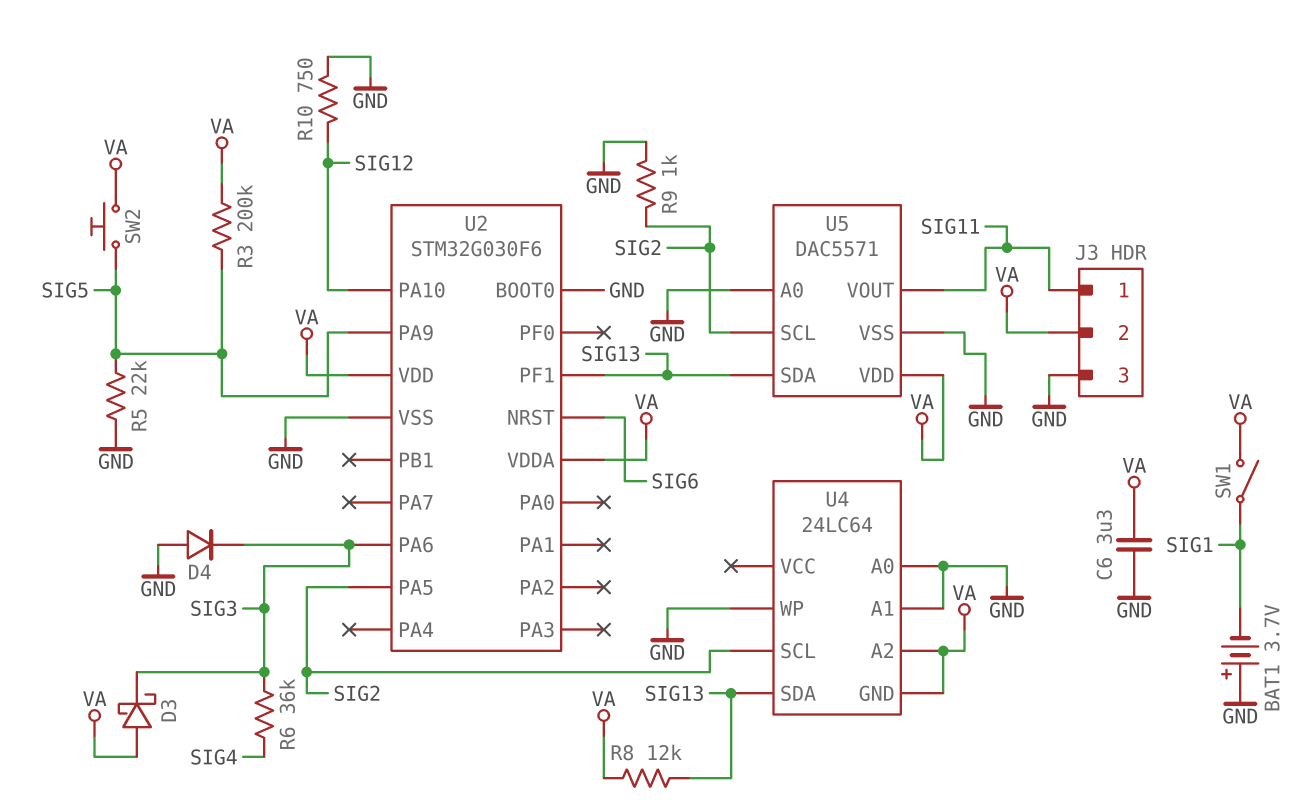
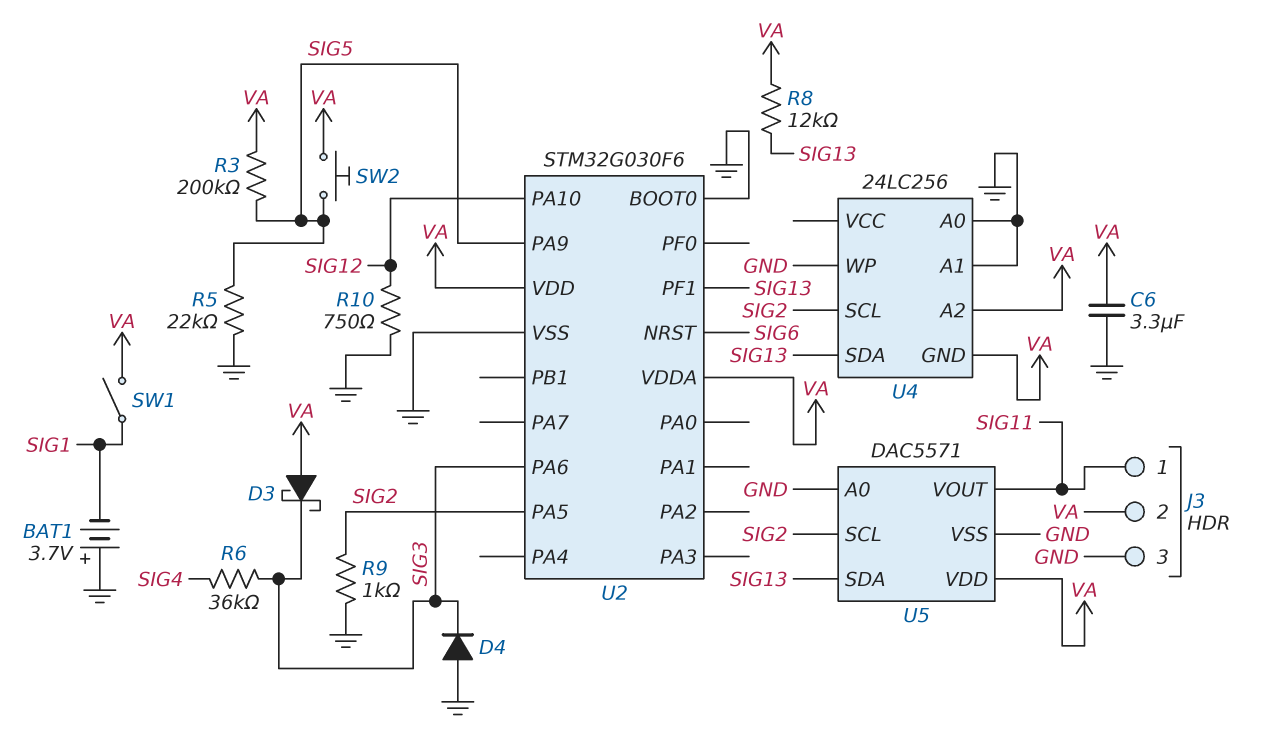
U4: 24LC64 -> 24LC256

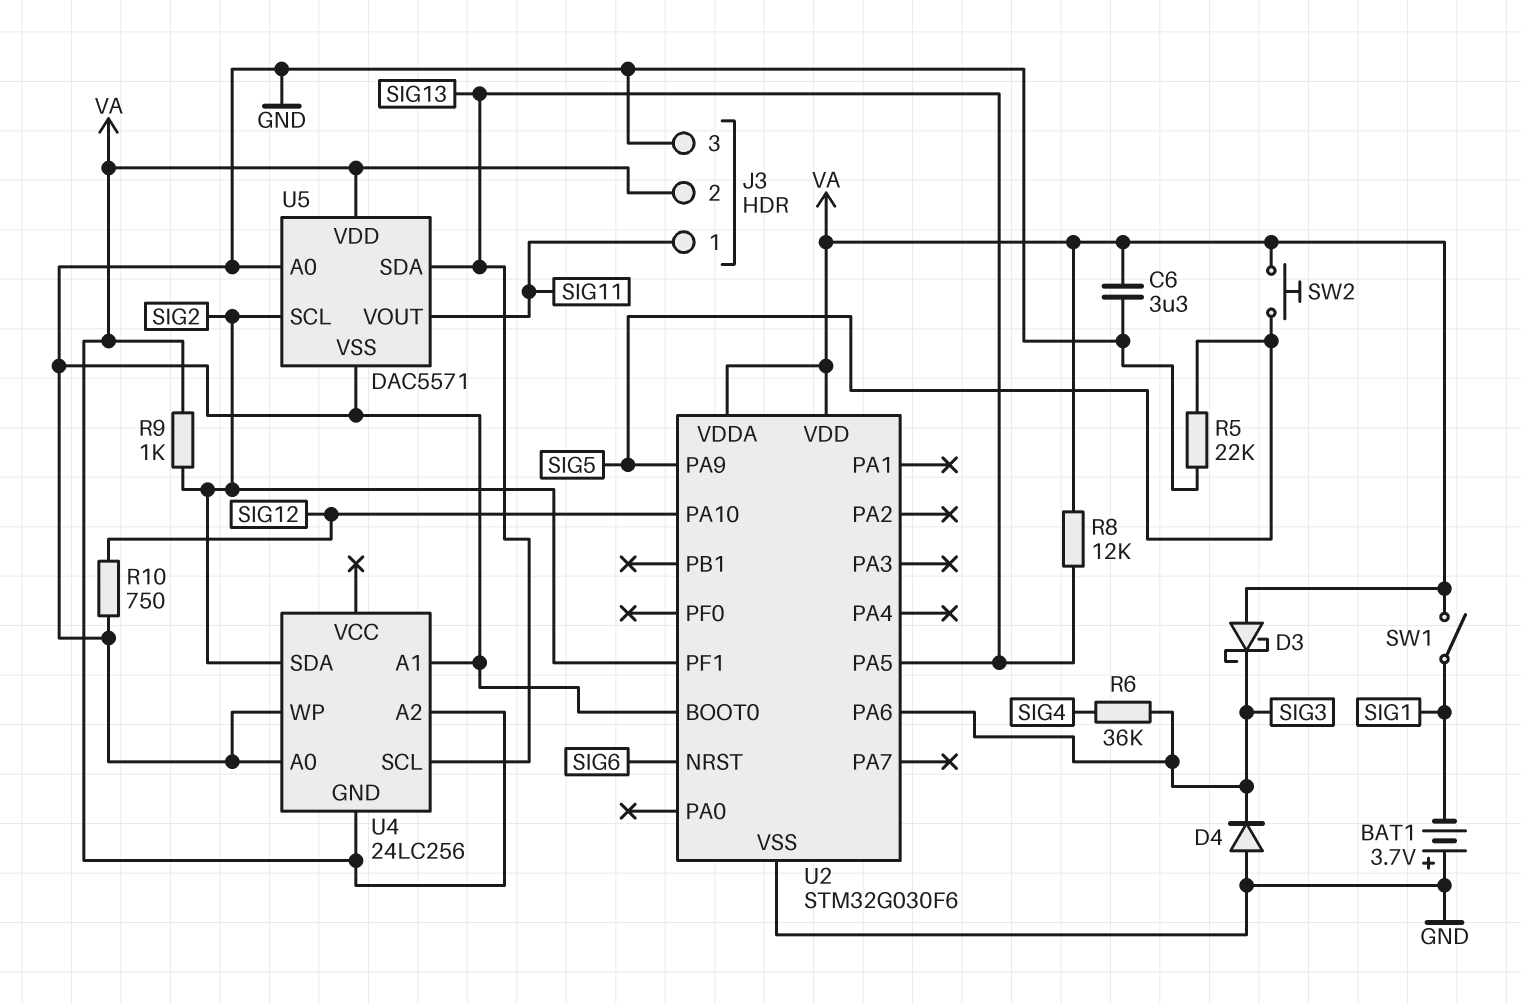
R3: 200k (SIG5, VA) -> none
R9: 1k (GND, SIG2) -> 1k (SIG2, VA)
U2 pin PA5: SIG2 -> SIG13
U2 pin PF1: SIG13 -> SIG2
U4 pin SCL: SIG2 -> SIG13
U4 pin SDA: SIG13 -> SIG2

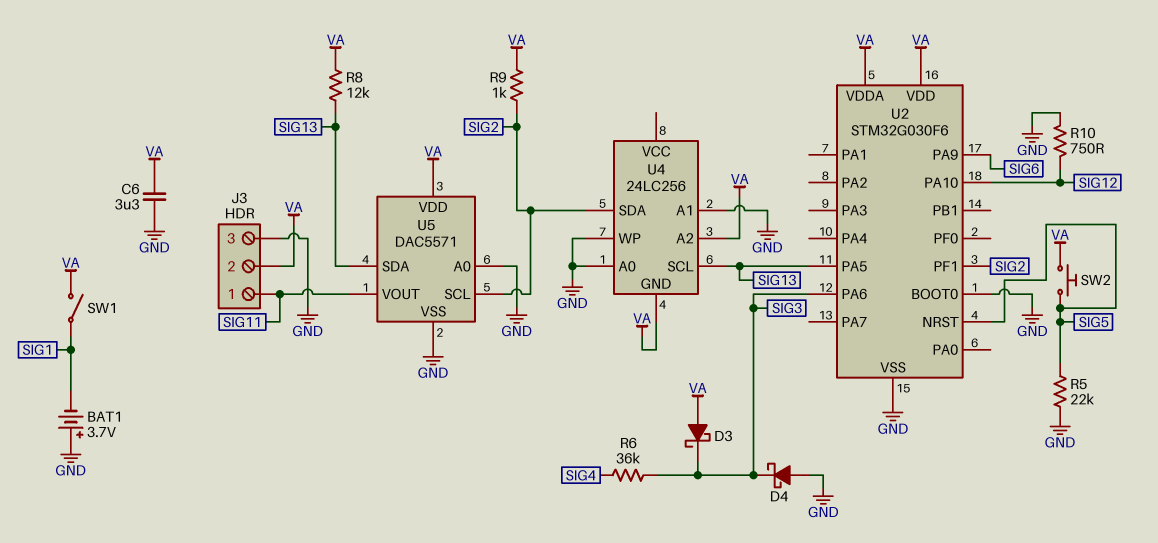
D4: diode (A GND, K SIG3) -> schottky (A GND, K SIG3)
U2 pin NRST: SIG6 -> SIG5
U2 pin PA9: SIG5 -> SIG6

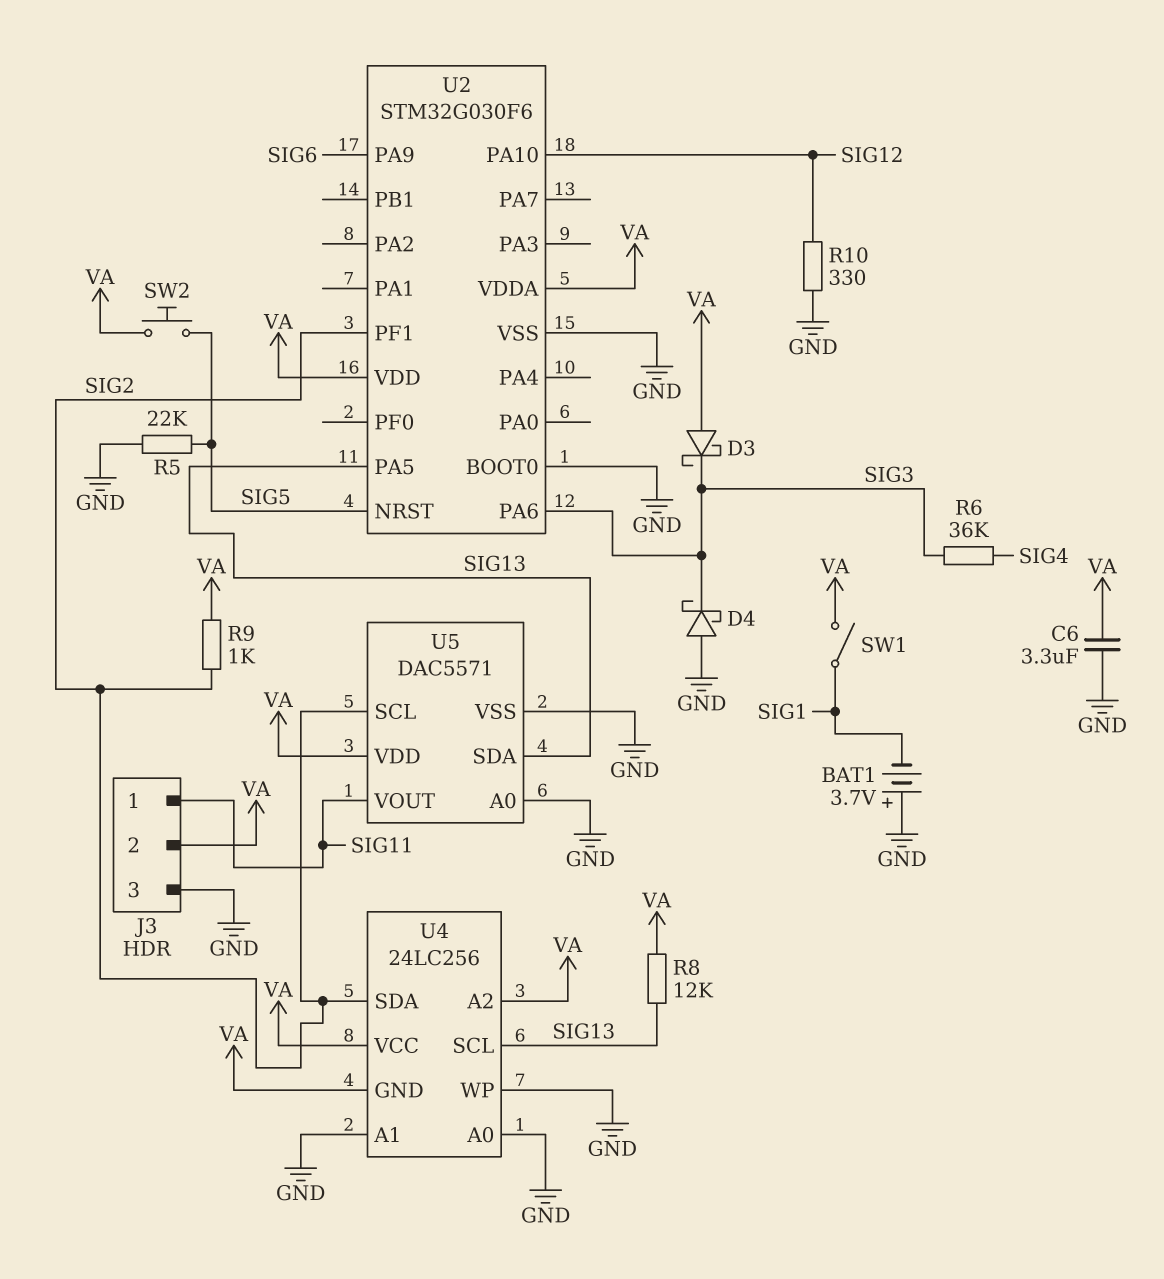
R10: 750 (GND, SIG12) -> 330 (GND, SIG12)
U4 pin VCC: none -> VA

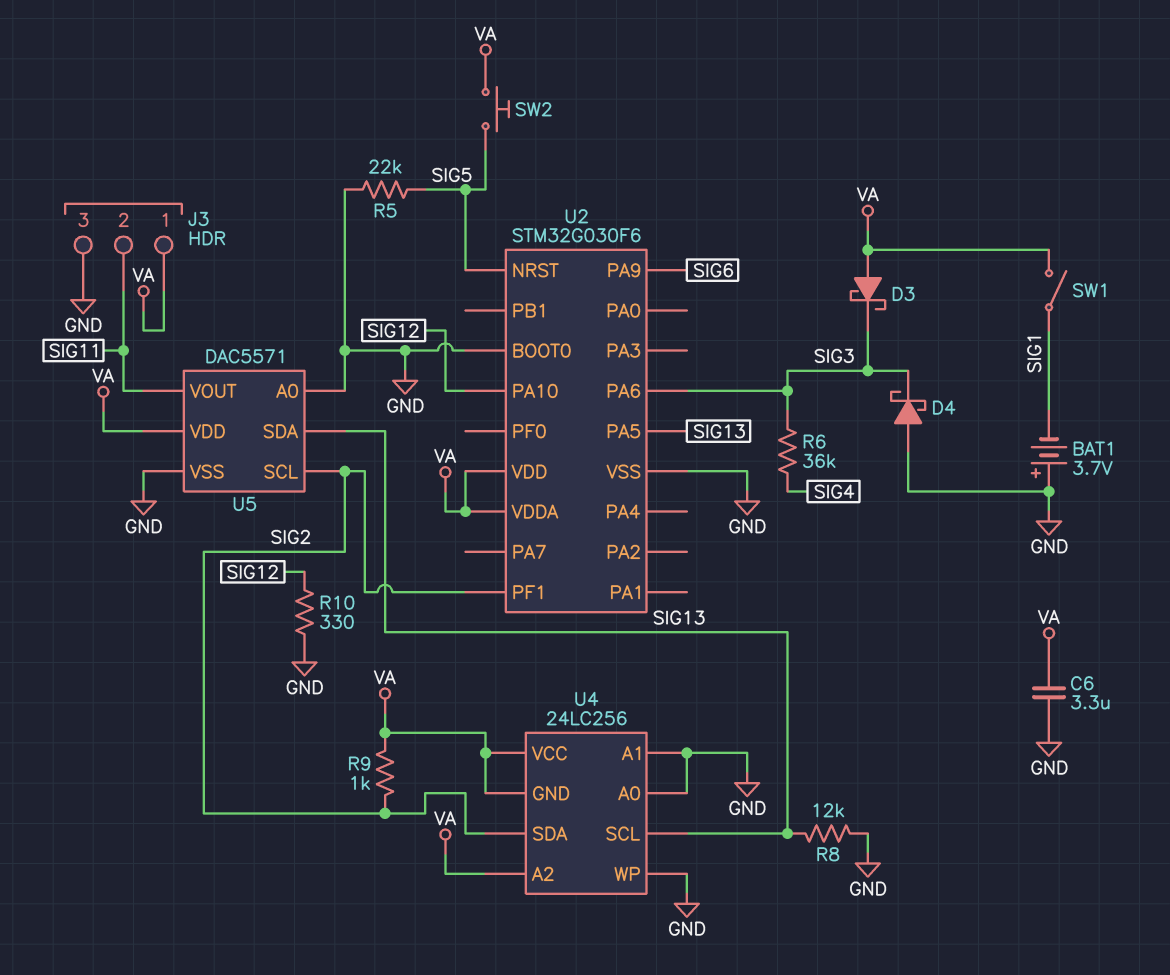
J3 pin 1: SIG11 -> VA
J3 pin 2: VA -> SIG11
R8: 12k (SIG13, VA) -> 12k (GND, SIG13)

